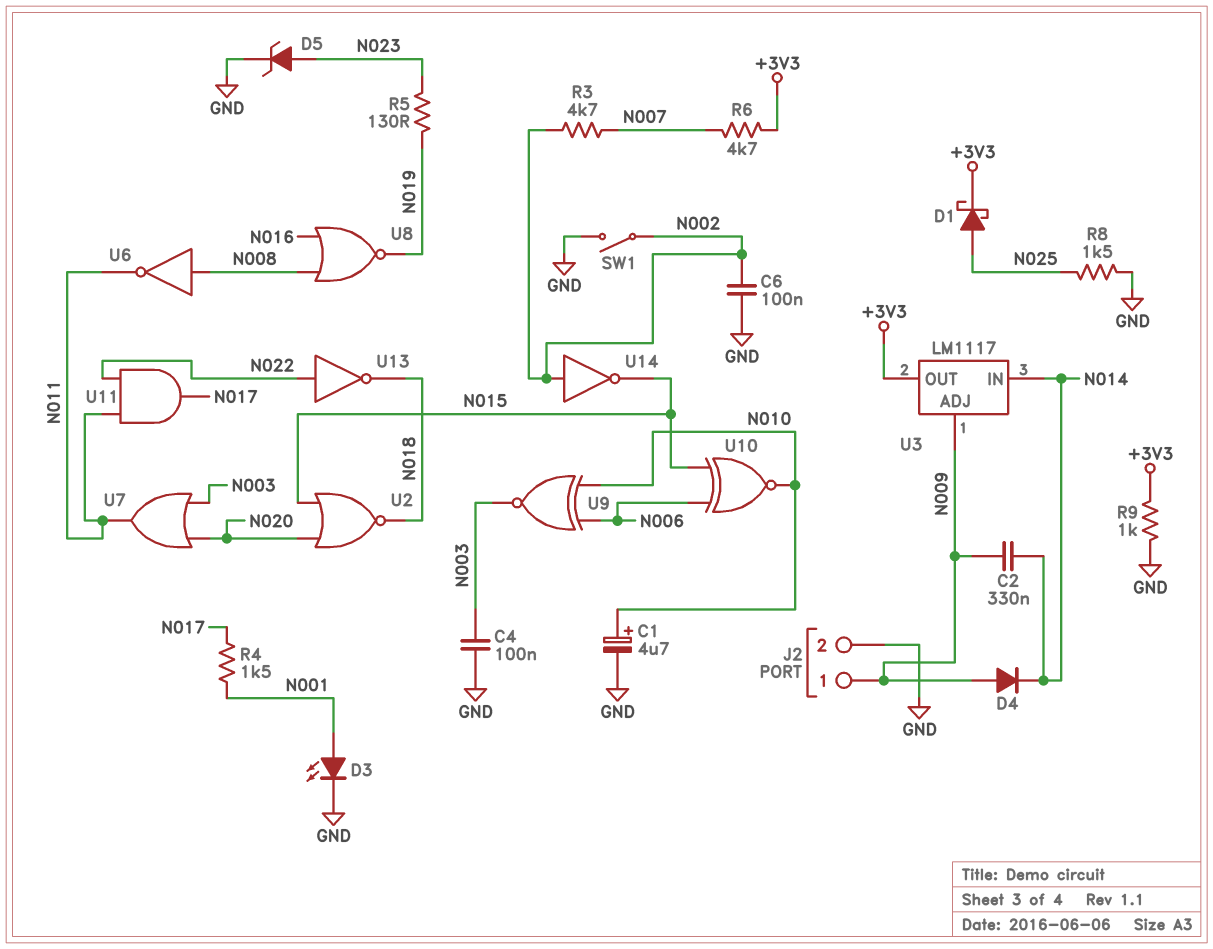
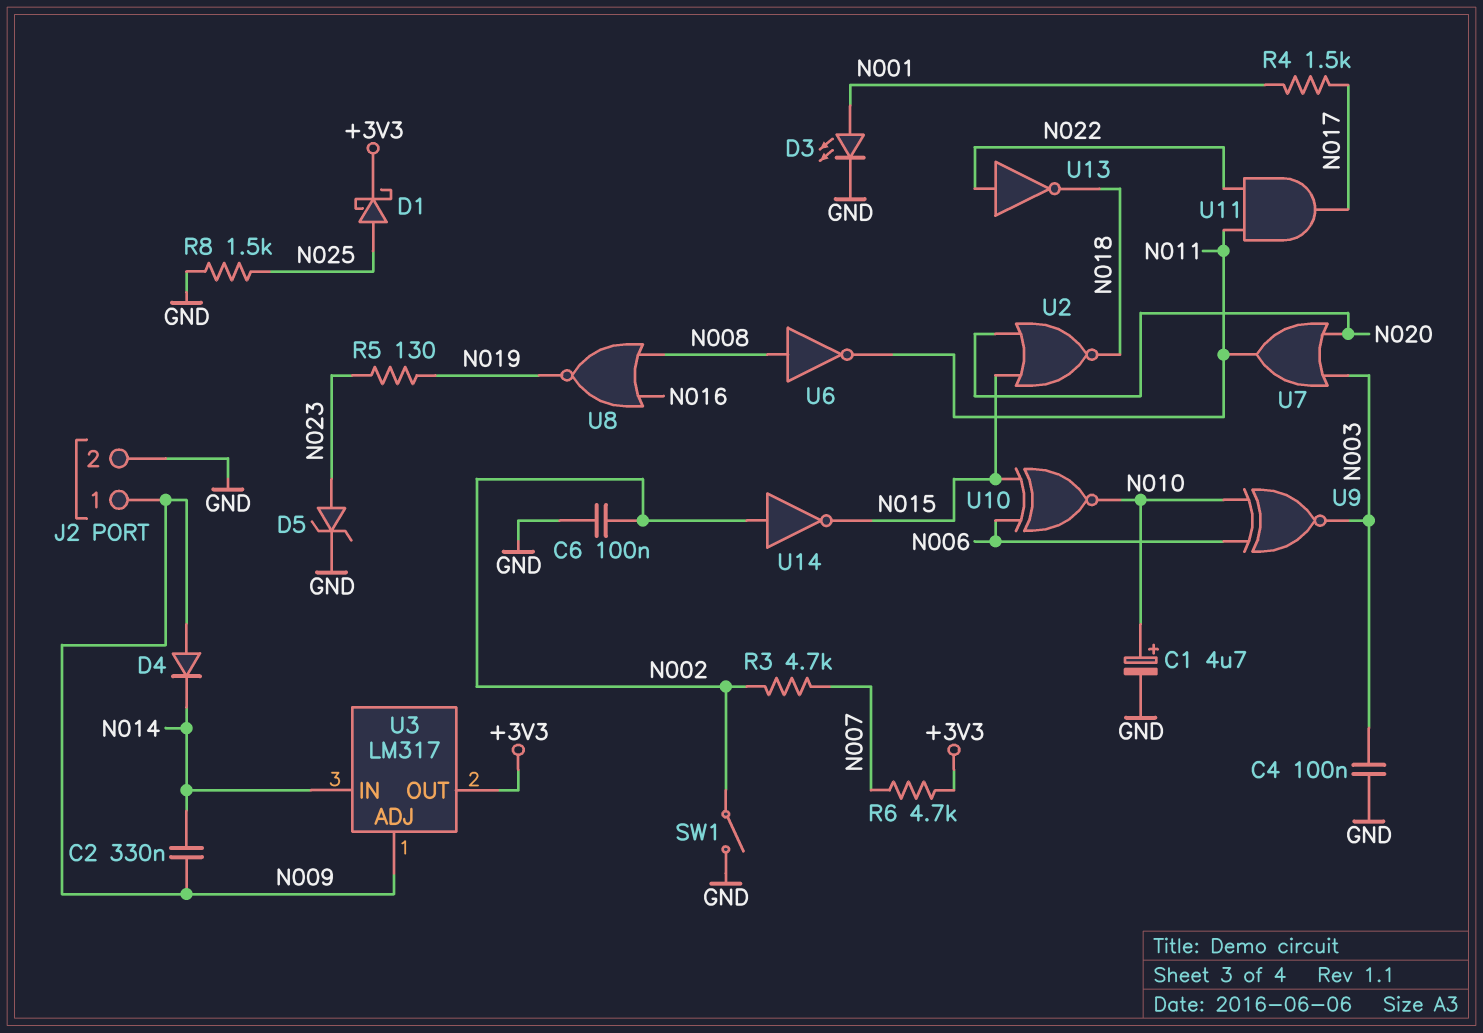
R9: 1k (+3V3, GND) -> none
U3: LM1117 -> LM317

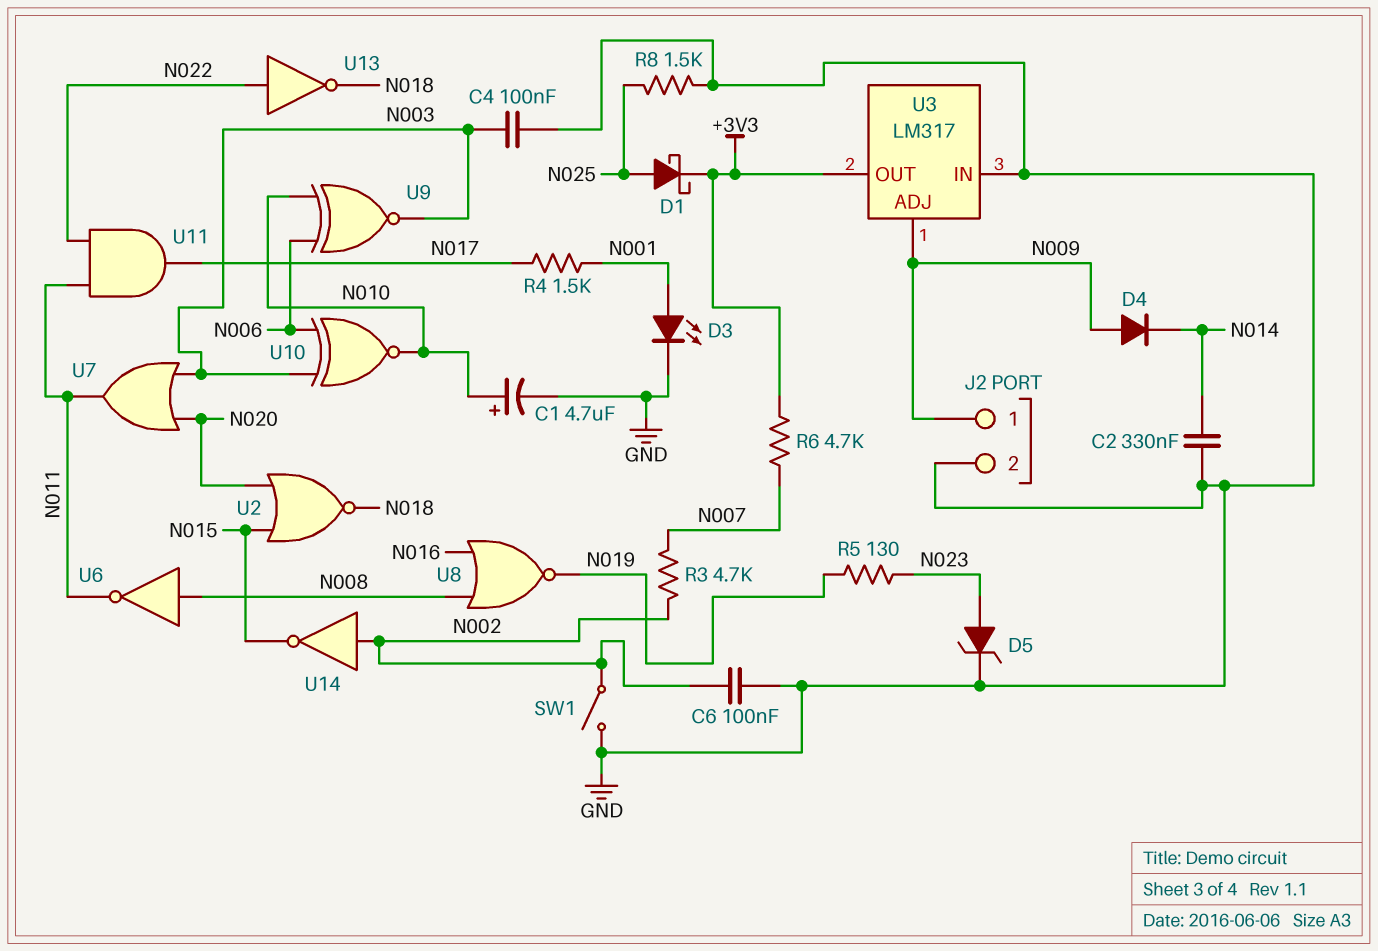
C2: 330nF (N009, N014) -> 330nF (GND, N014)
U3 pin IN: N014 -> GND
U10: XNOR (in N006, in N015, out N010) -> XNOR (in N003, in N006, out N010)

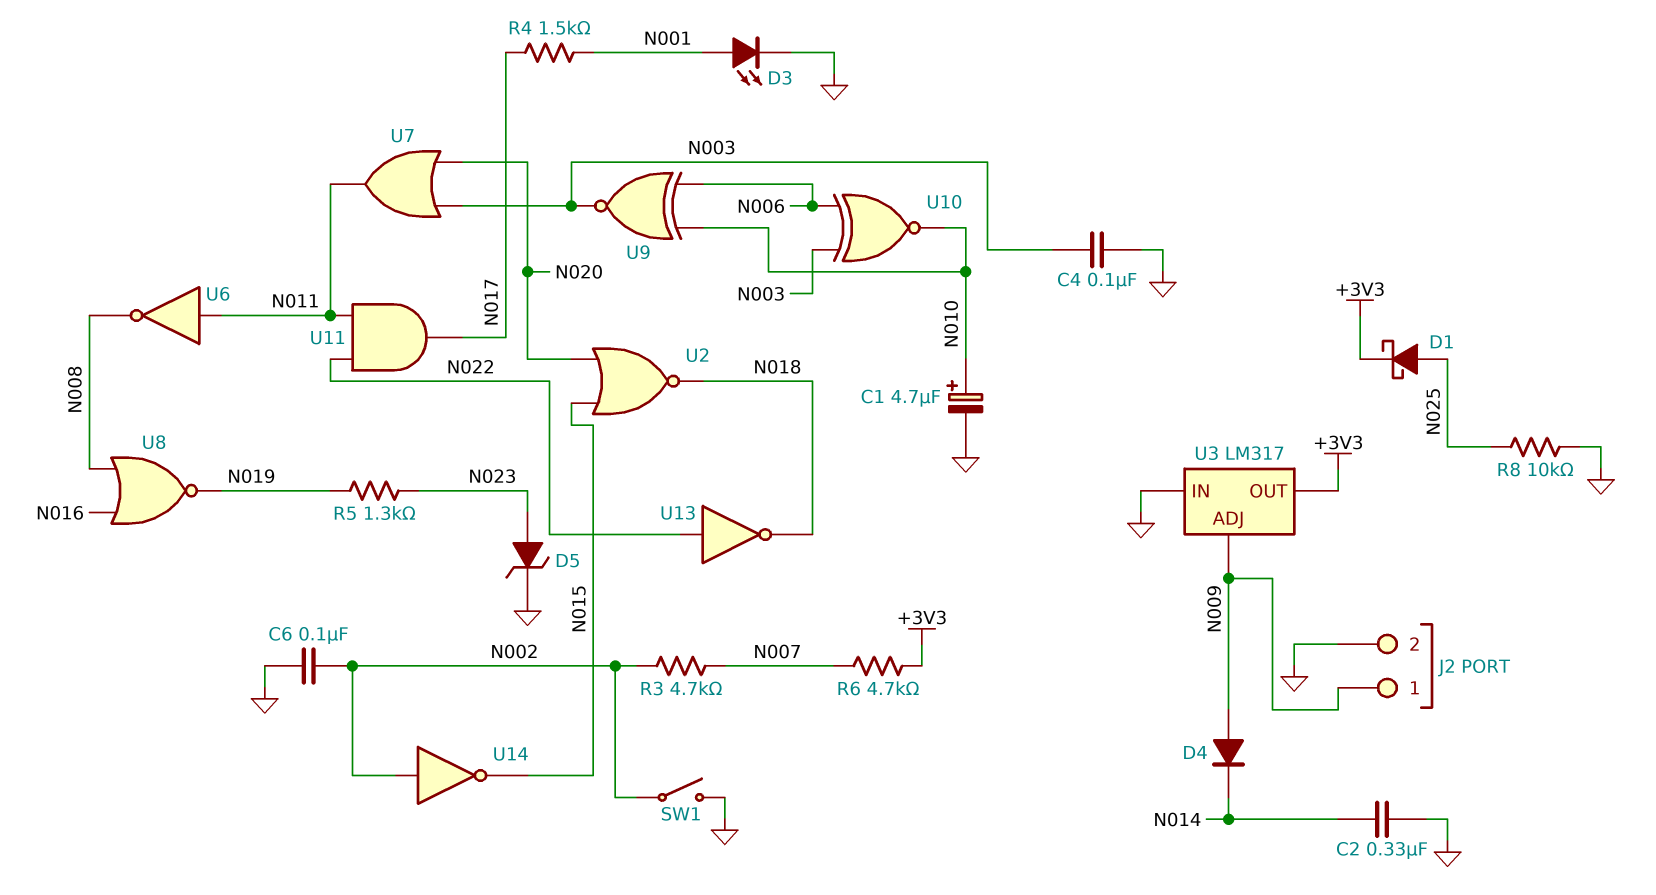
R5: 130 (N019, N023) -> 1.3k (N019, N023)
R8: 1.5k (GND, N025) -> 10k (GND, N025)
U6: NOT (in N008, out N011) -> NOT (in N011, out N008)

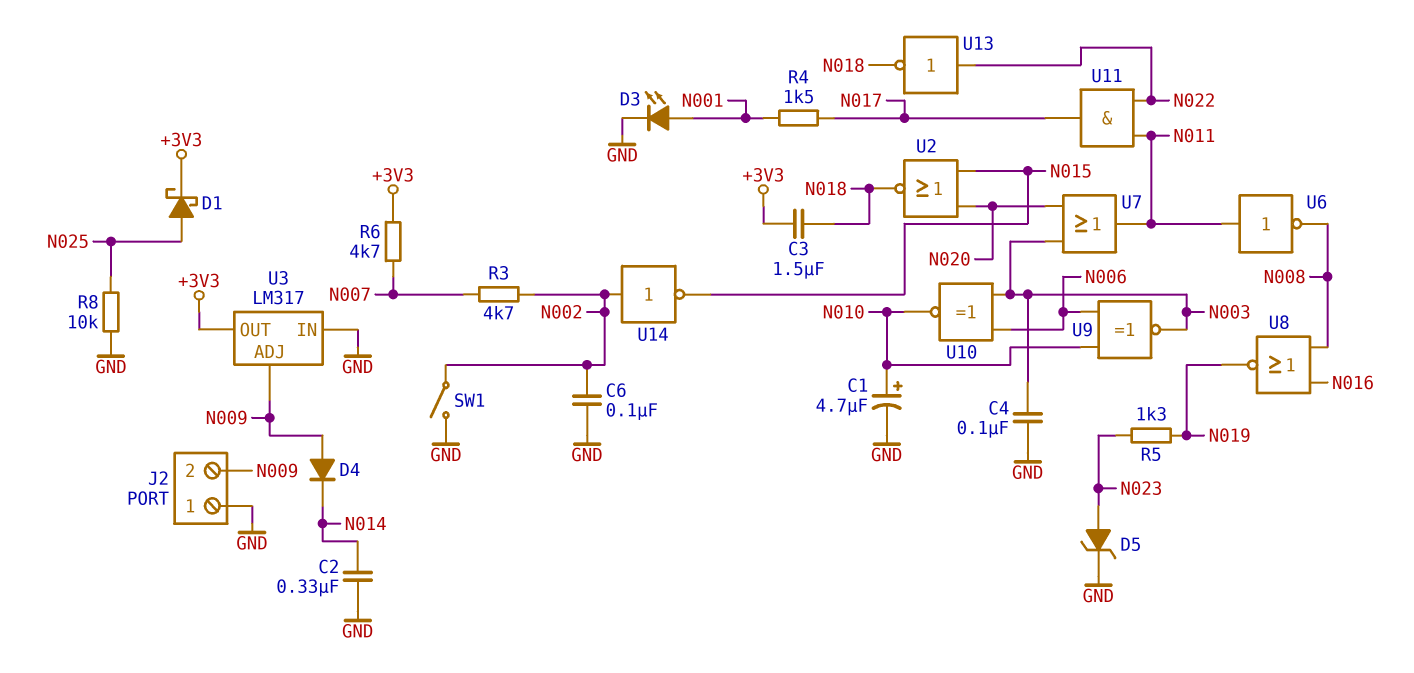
C3: none -> 1.5uF (+3V3, N018)
J2 pin 1: N009 -> GND
J2 pin 2: GND -> N009

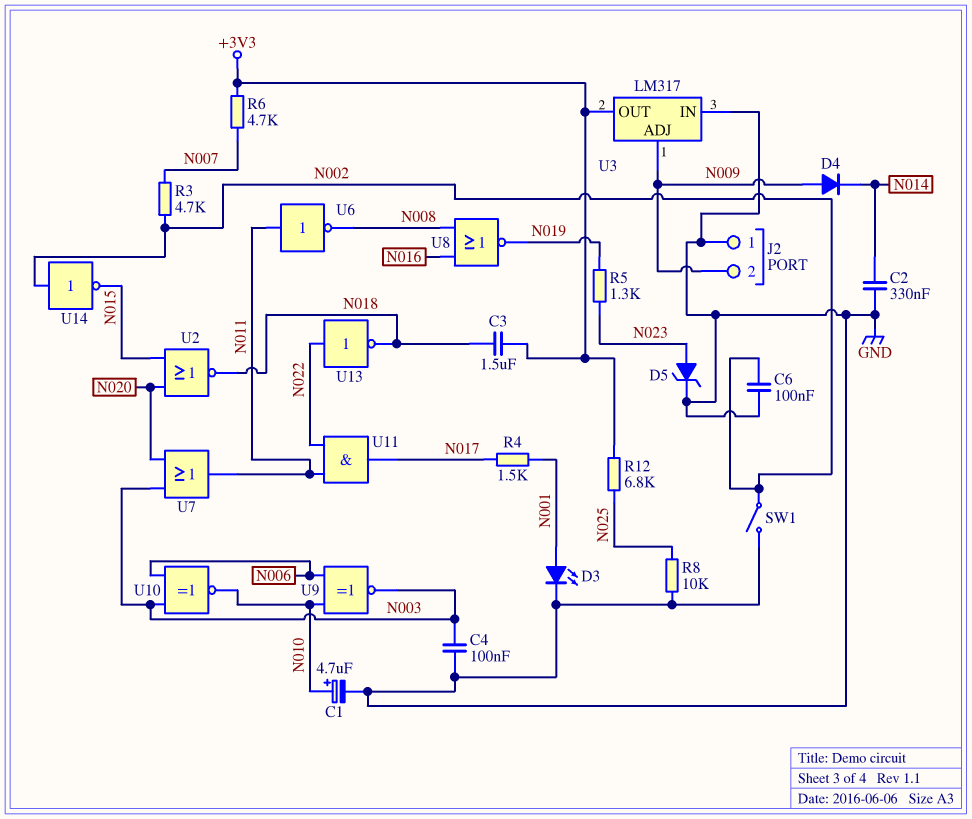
D1: schottky (A N025, K +3V3) -> none
R12: none -> 6.8k (+3V3, N025)

